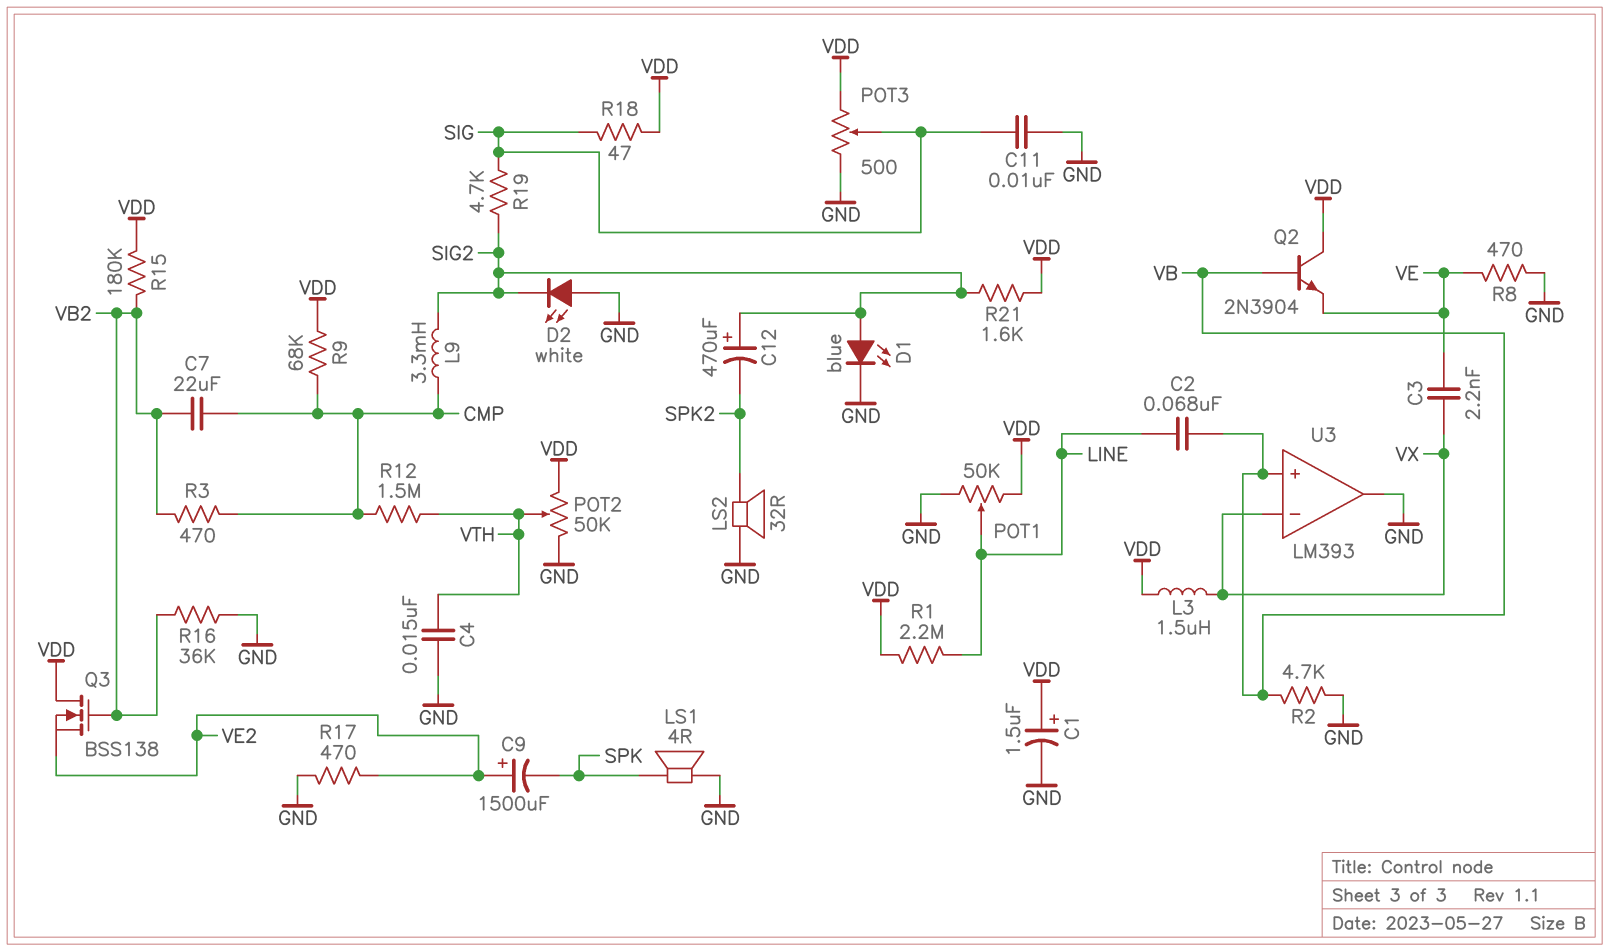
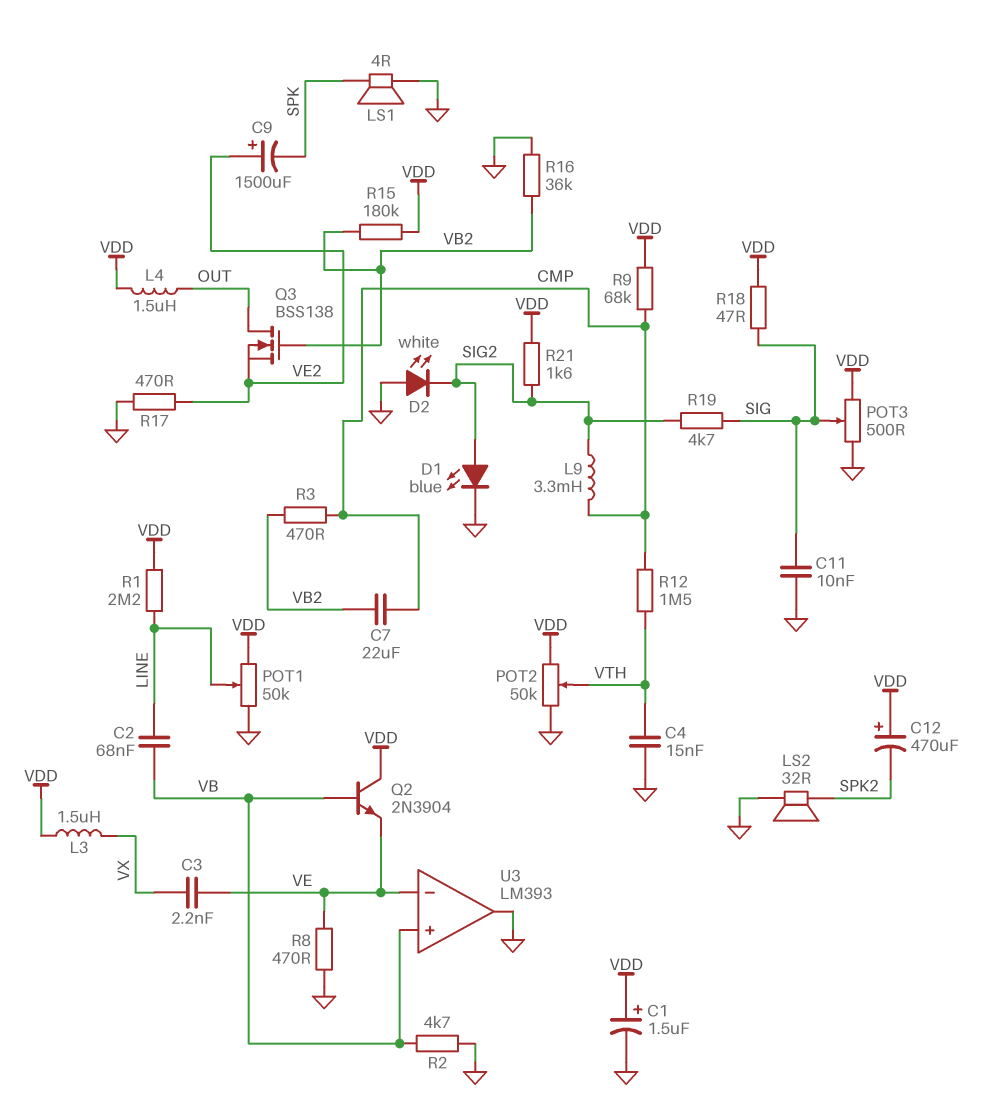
C12: 470uF (plus SIG2, minus SPK2) -> 470uF (plus VDD, minus SPK2)
L4: none -> 1.5uH (OUT, VDD)
Q3: NMOS BSS138 (G VB2, D VDD, S VE2) -> NMOS BSS138 (G VB2, D OUT, S VE2)
U3 pin in-: VX -> VE

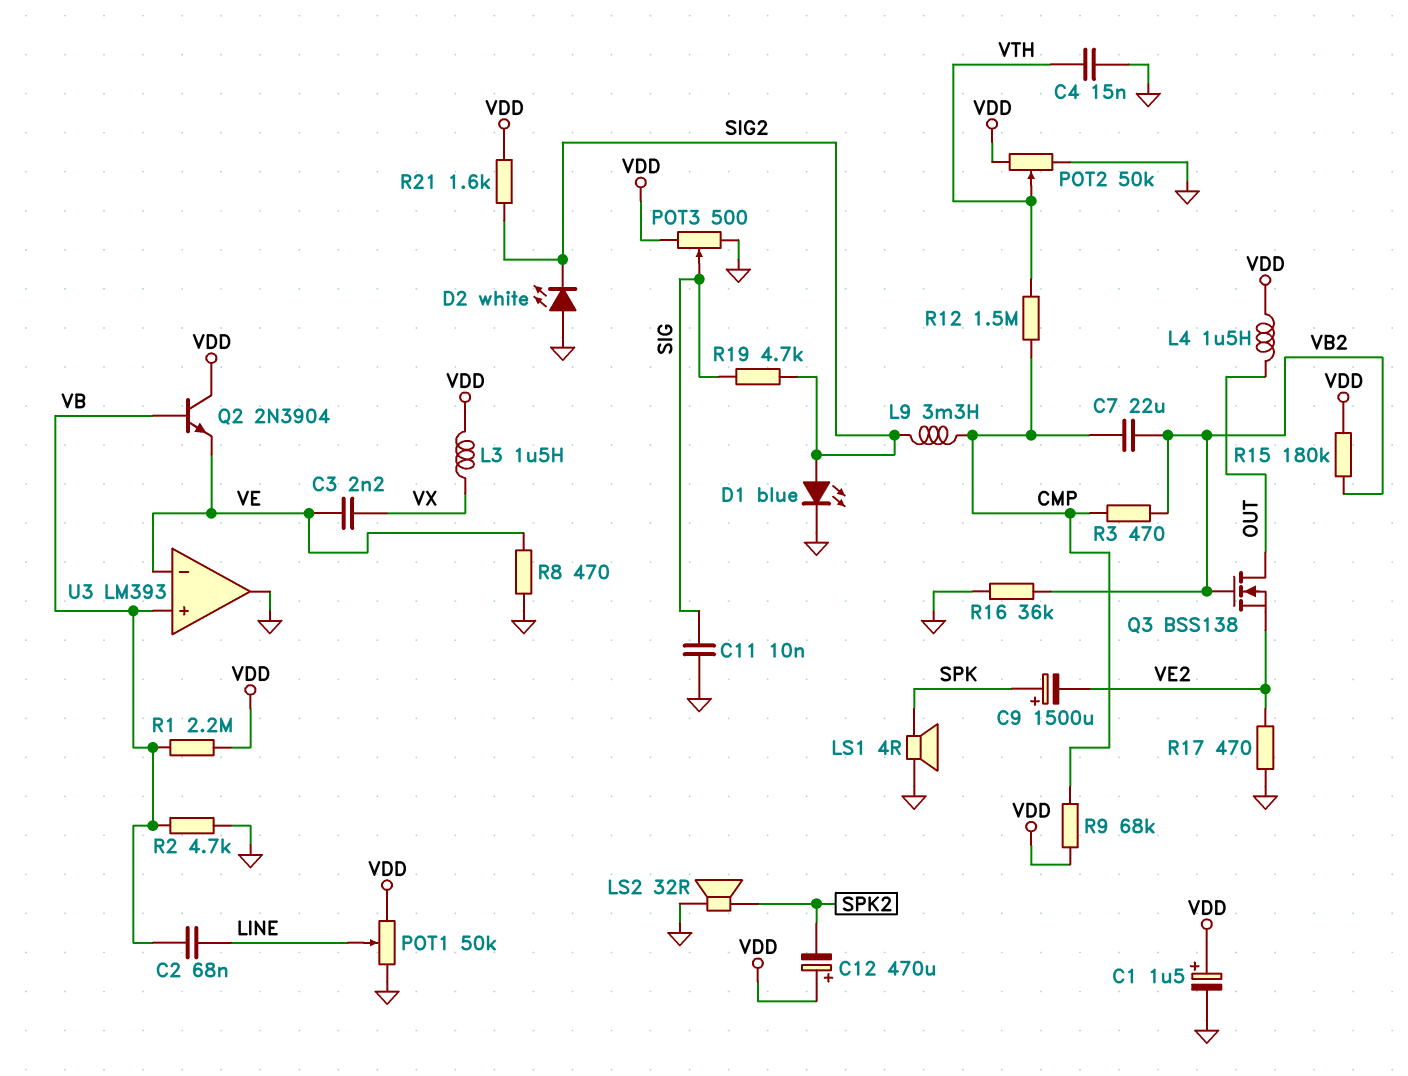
C9: 1500uF (plus VE2, minus SPK) -> 1500uF (plus SPK, minus VE2)
R1: 2.2M (LINE, VDD) -> 2.2M (VB, VDD)
R18: 47 (SIG, VDD) -> none

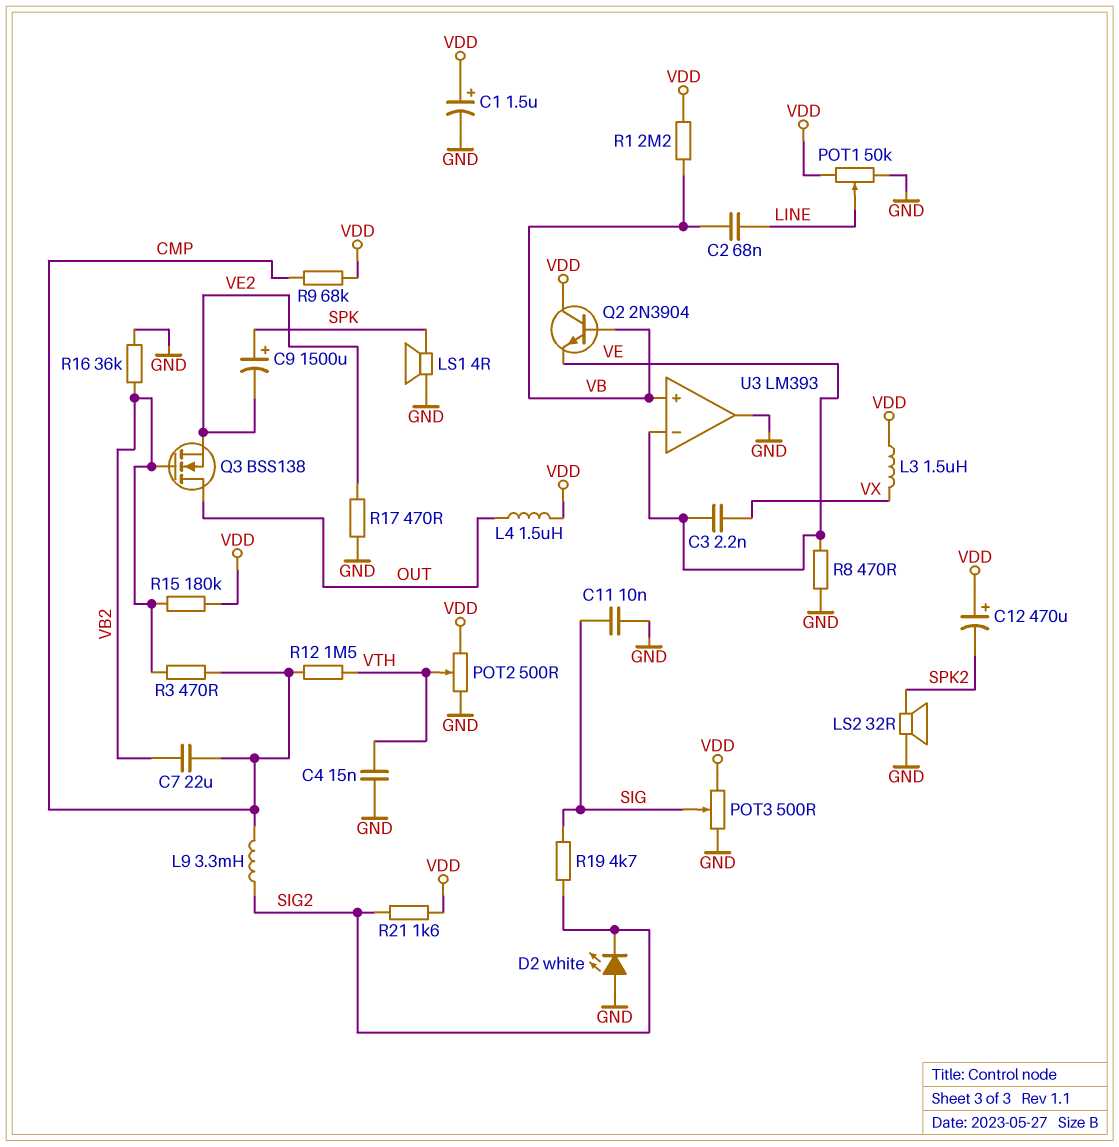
D1: LED blue (A SIG2, K GND) -> none
POT2: 50k (GND, VDD, wiper VTH) -> 500 (GND, VDD, wiper VTH)
R2: 4.7k (GND, VB) -> none

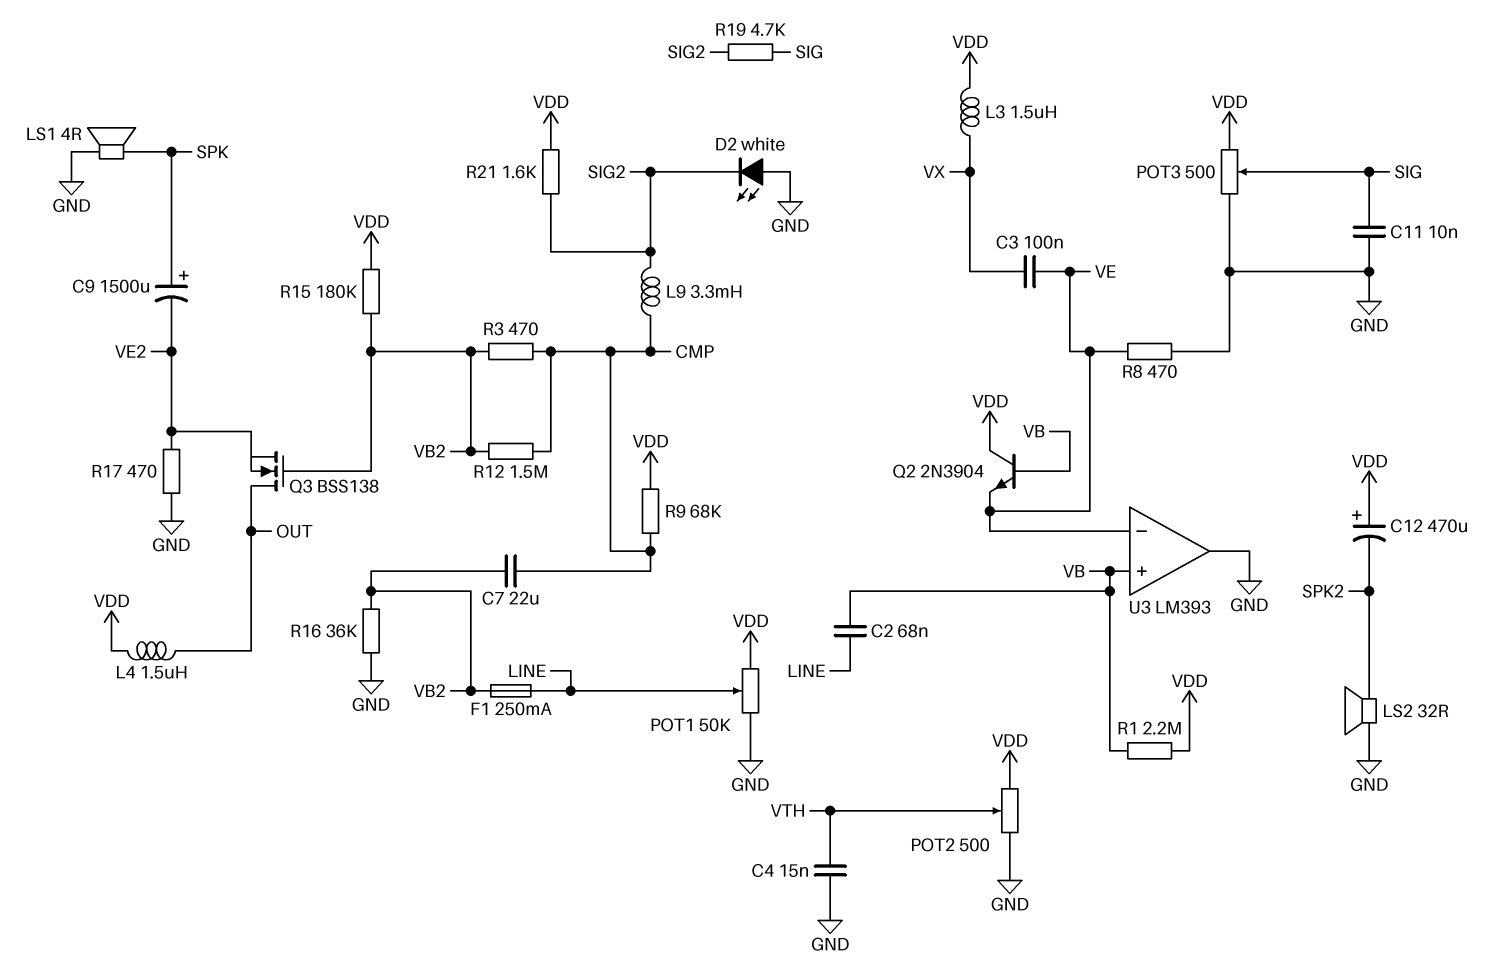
C1: 1.5uF (plus VDD, minus GND) -> none
C3: 2.2nF (VE, VX) -> 100nF (VE, VX)
F1: none -> 250mA (LINE, VB2)
R12: 1.5M (CMP, VTH) -> 1.5M (CMP, VB2)

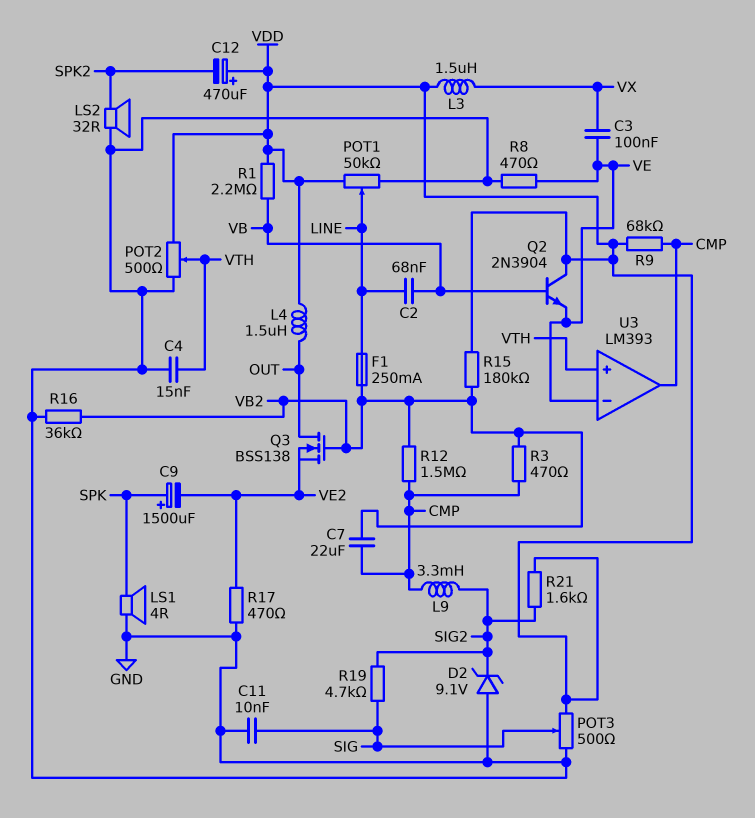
D2: LED white (A GND, K SIG2) -> zener 9.1V (A GND, K SIG2)
U3 pin in+: VB -> VTH
U3 pin out: GND -> CMP

